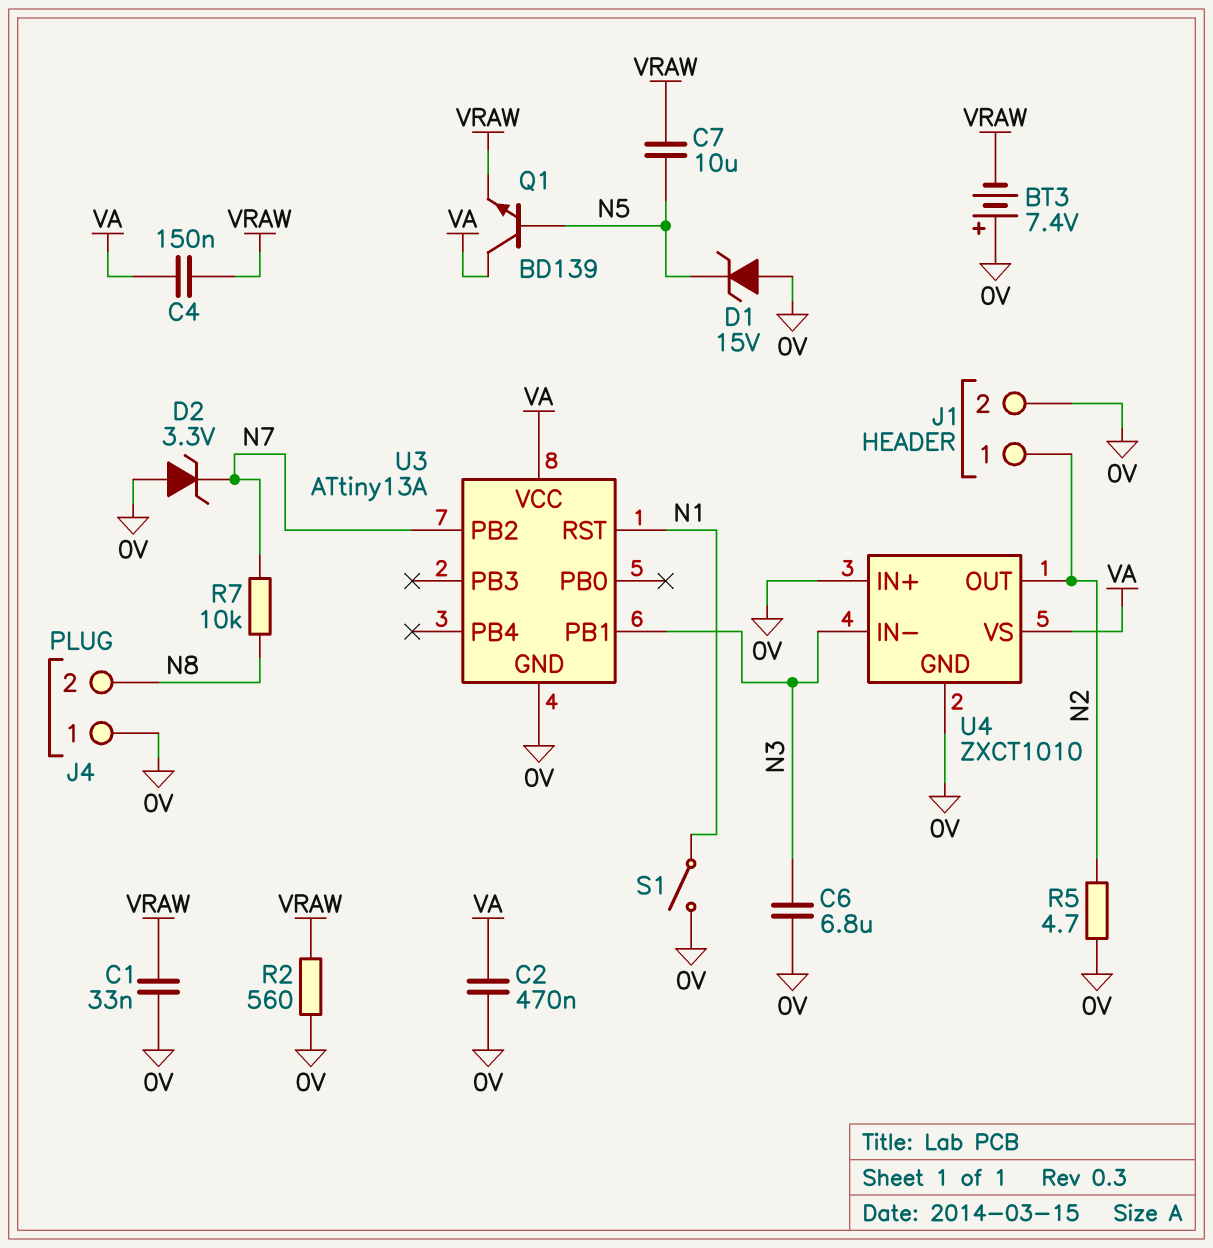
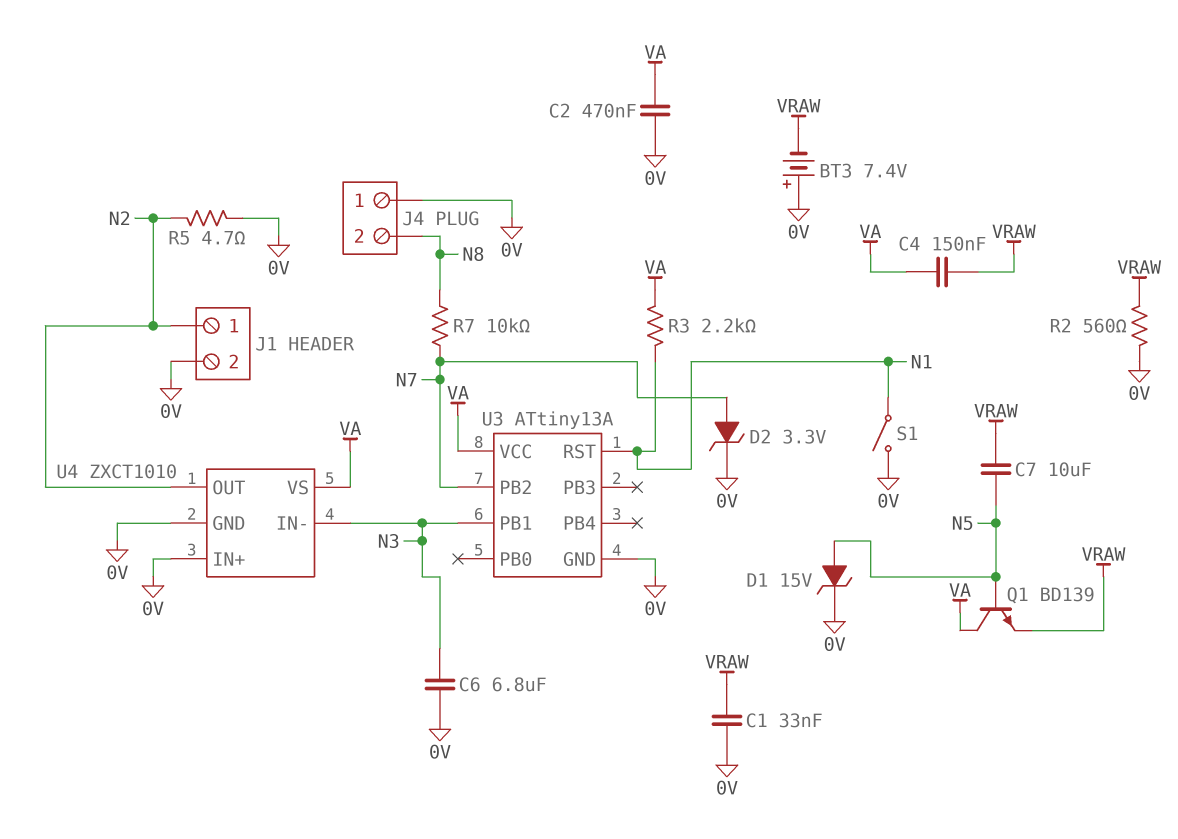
D1: zener 15V (A 0V, K N5) -> zener 15V (A N5, K 0V)
D2: zener 3.3V (A 0V, K N7) -> zener 3.3V (A N7, K 0V)
R3: none -> 2.2k (N1, VA)

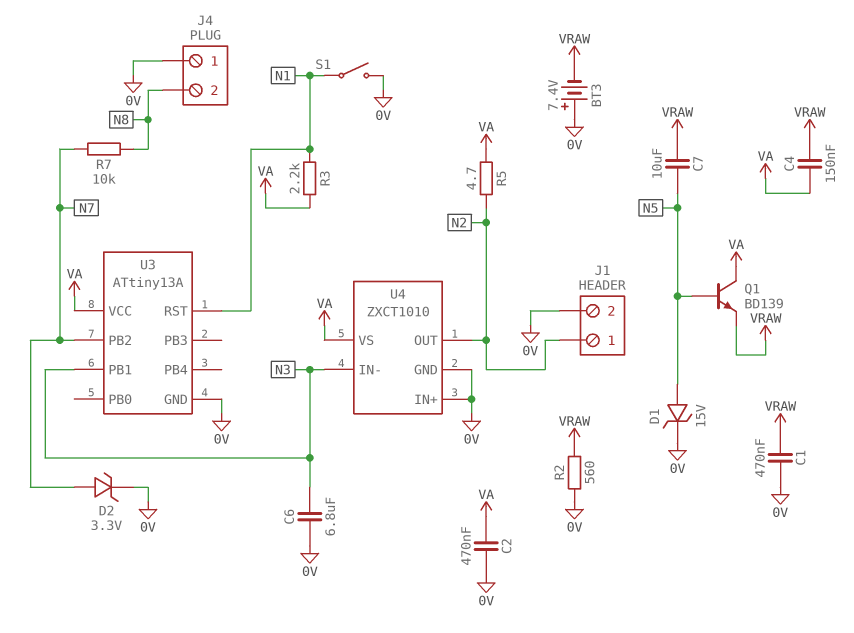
C1: 33nF (0V, VRAW) -> 470nF (0V, VRAW)
R5: 4.7 (0V, N2) -> 4.7 (N2, VA)

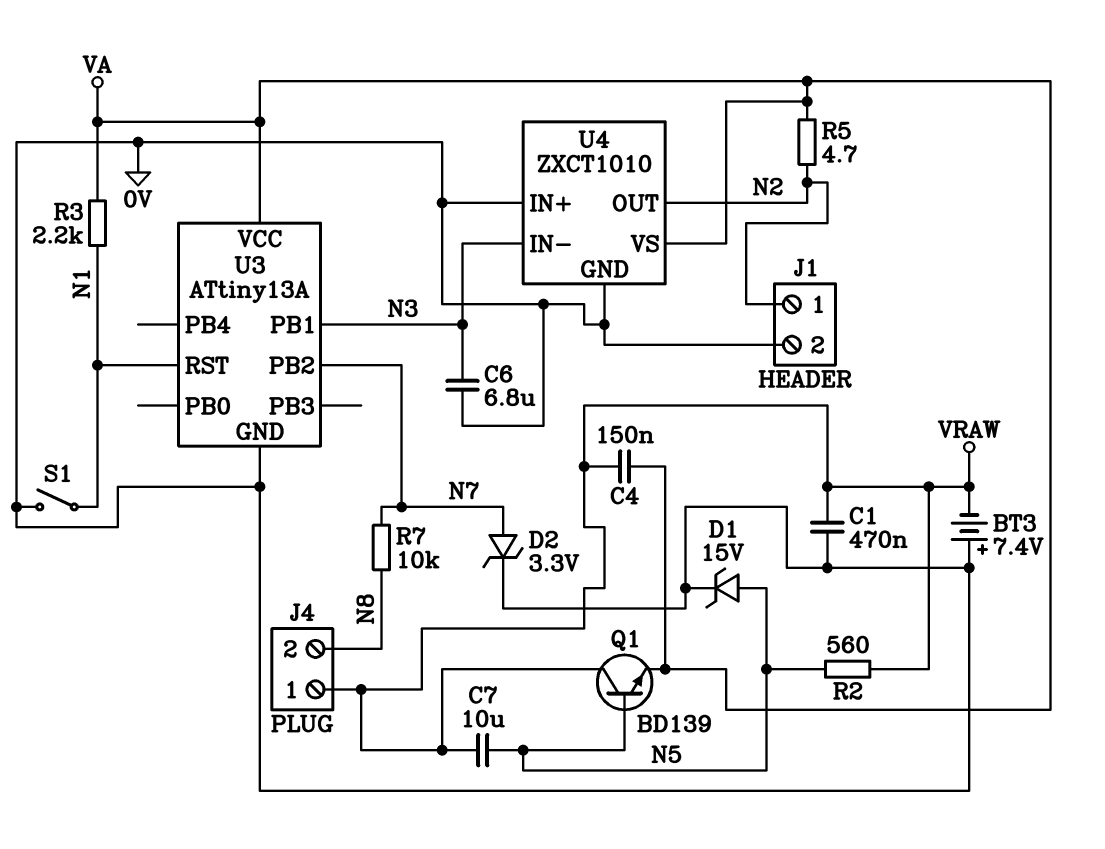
C2: 470nF (0V, VA) -> none
J4 pin 1: 0V -> VRAW
Q1: NPN BD139 (B N5, C VA, E VRAW) -> NPN BD139 (B N5, C VRAW, E VA)
R2: 560 (0V, VRAW) -> 560 (N5, VRAW)

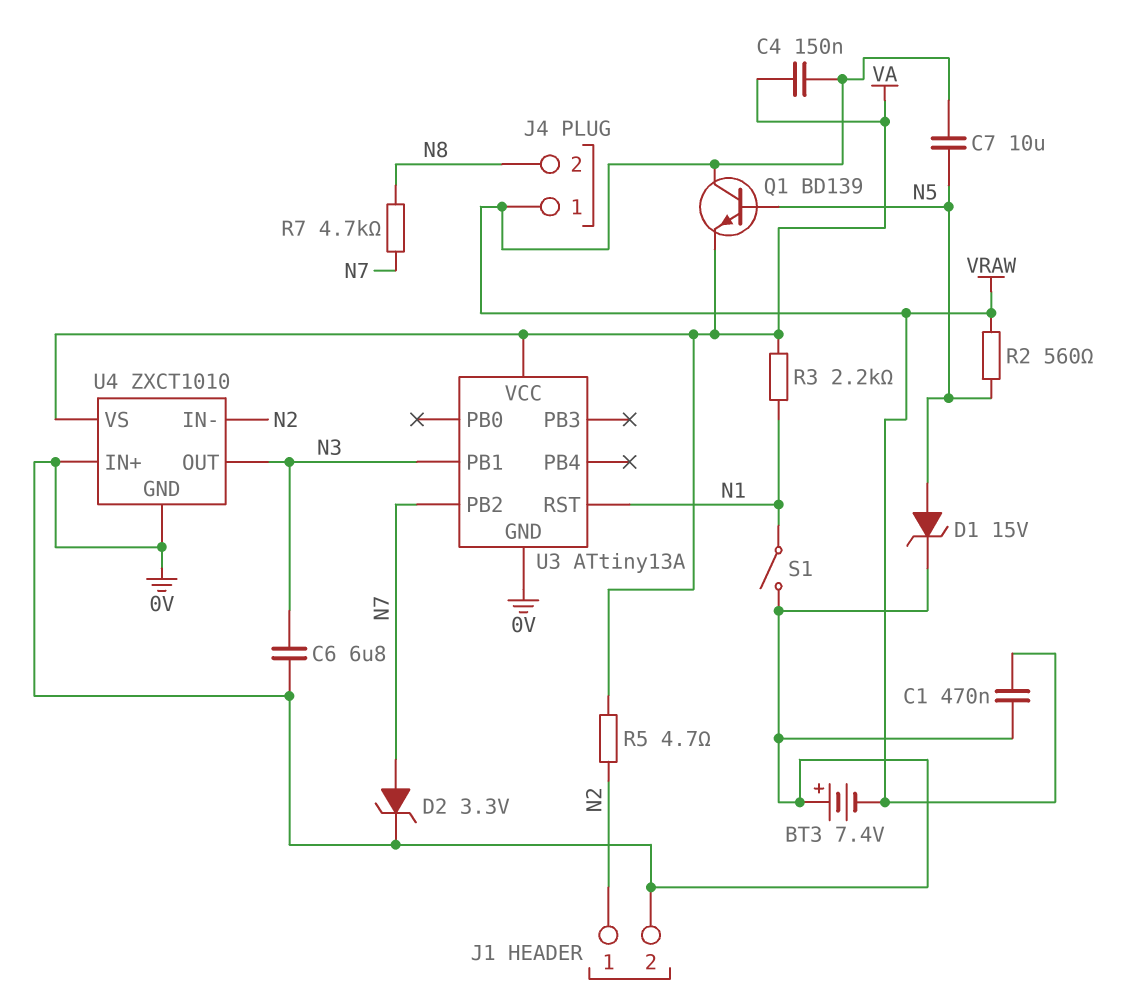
R7: 10k (N7, N8) -> 4.7k (N7, N8)
U4 pin IN-: N3 -> N2
U4 pin OUT: N2 -> N3

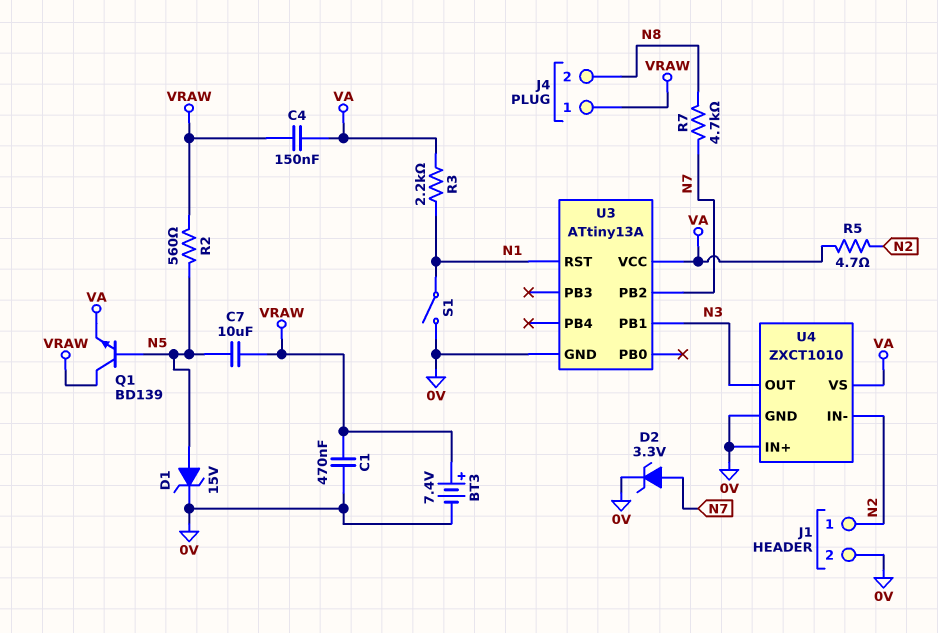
BT3: 7.4V (plus 0V, minus VRAW) -> 7.4V (plus VRAW, minus 0V)
C6: 6.8uF (0V, N3) -> none

